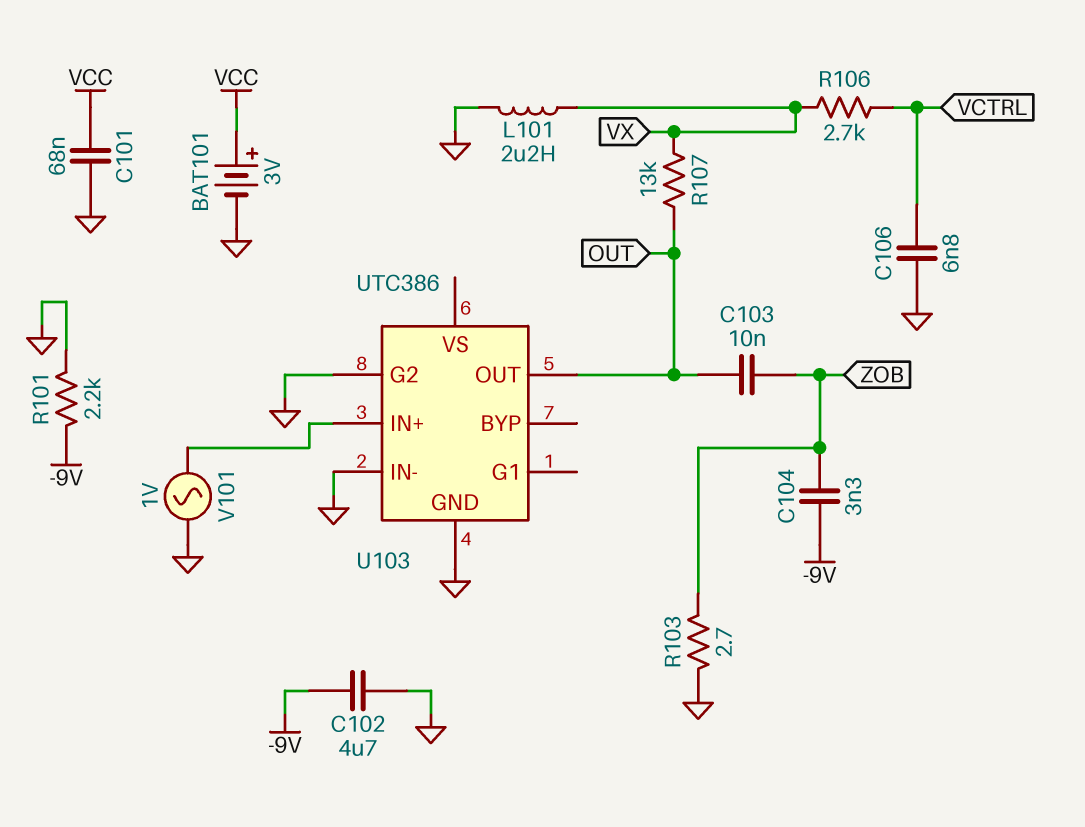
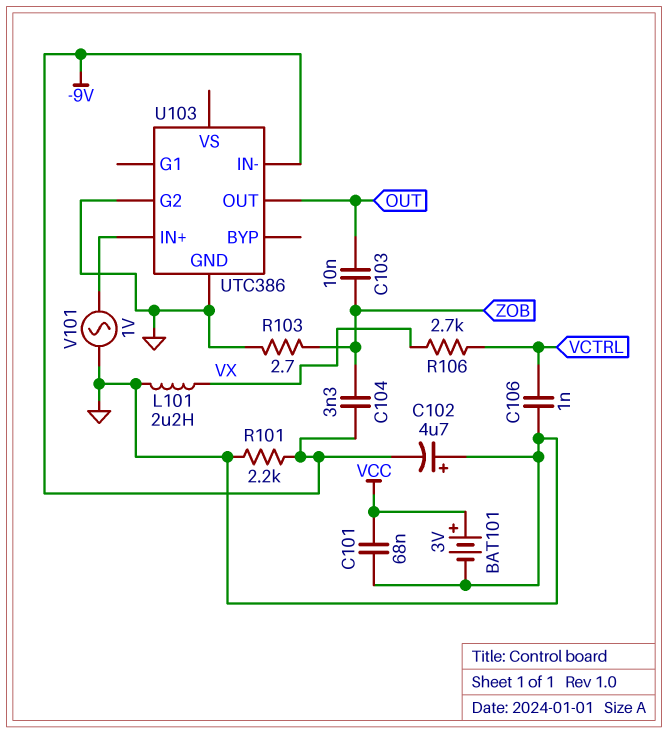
C102: 4.7uF (-9V, GND) -> 4.7uF (plus GND, minus -9V)
C106: 6.8nF (GND, VCTRL) -> 1nF (GND, VCTRL)
R107: 13k (OUT, VX) -> none
U103 pin IN-: GND -> -9V

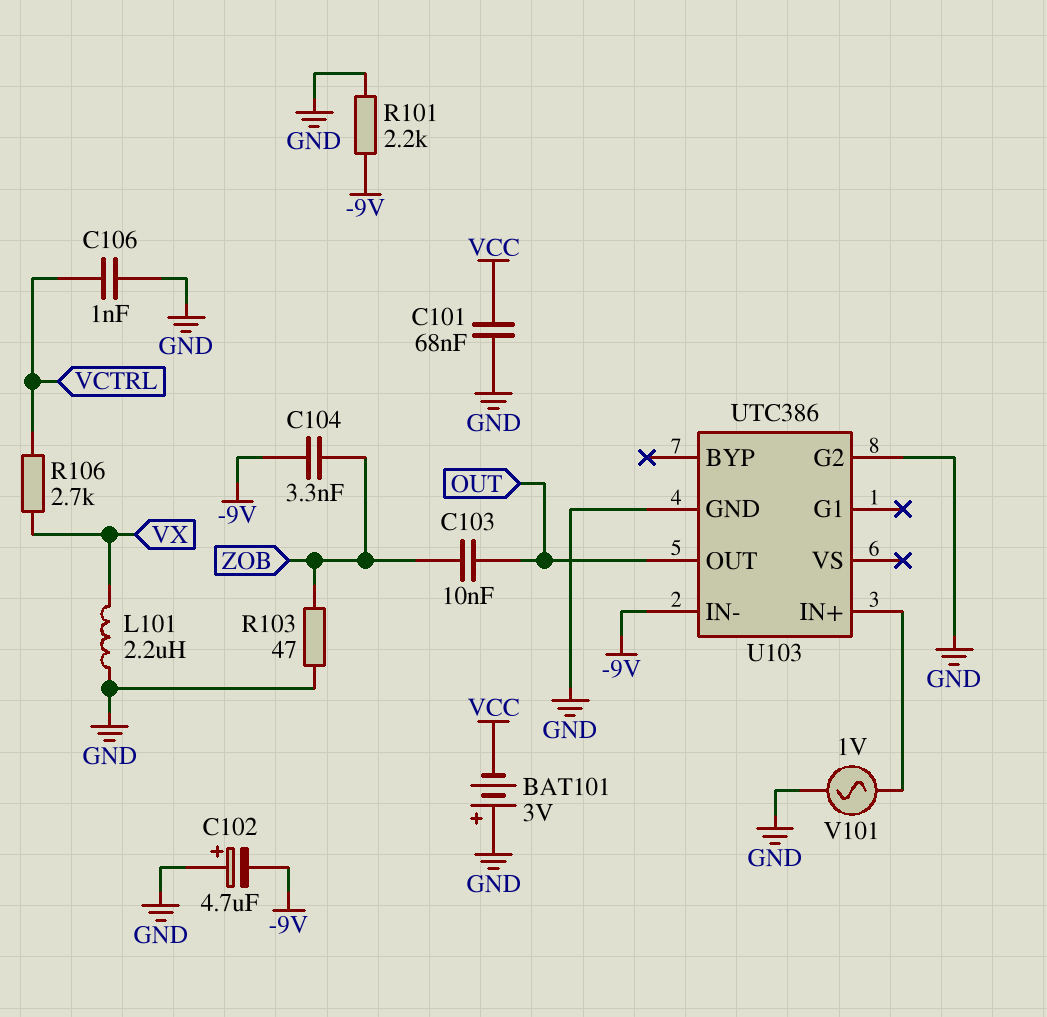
BAT101: 3V (plus VCC, minus GND) -> 3V (plus GND, minus VCC)
R103: 2.7 (GND, ZOB) -> 47 (GND, ZOB)

